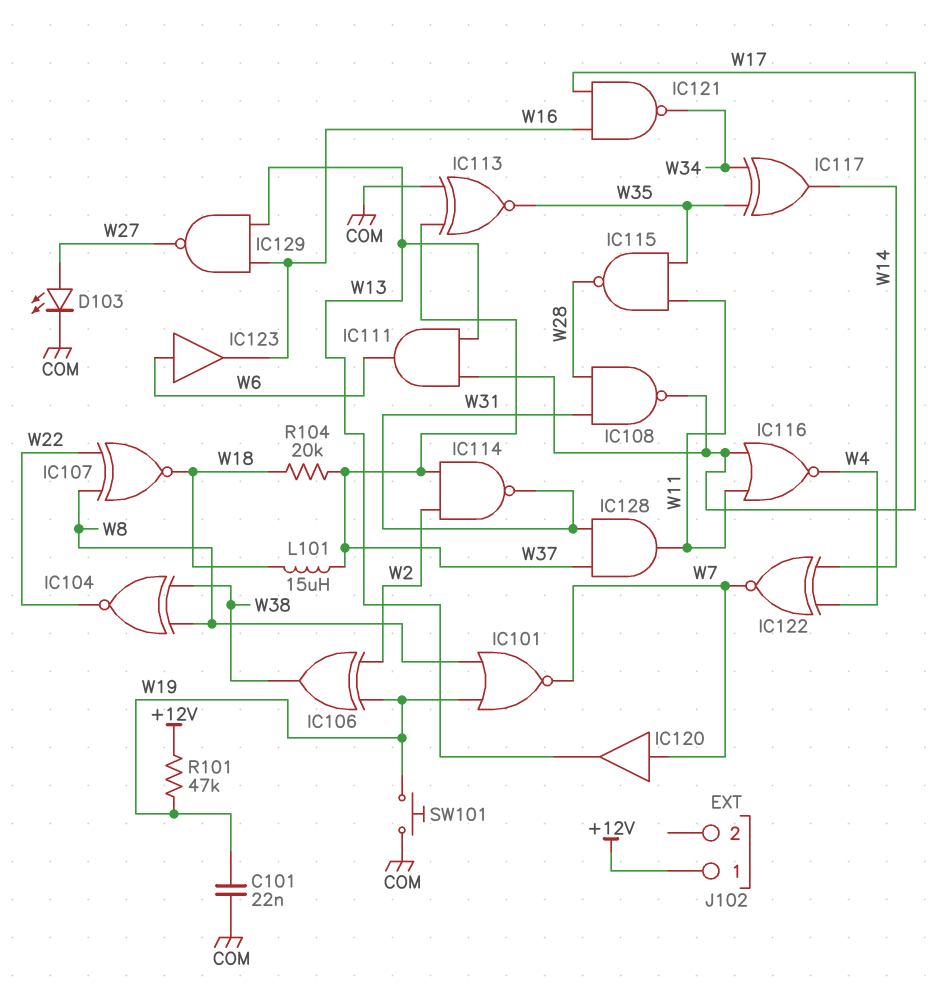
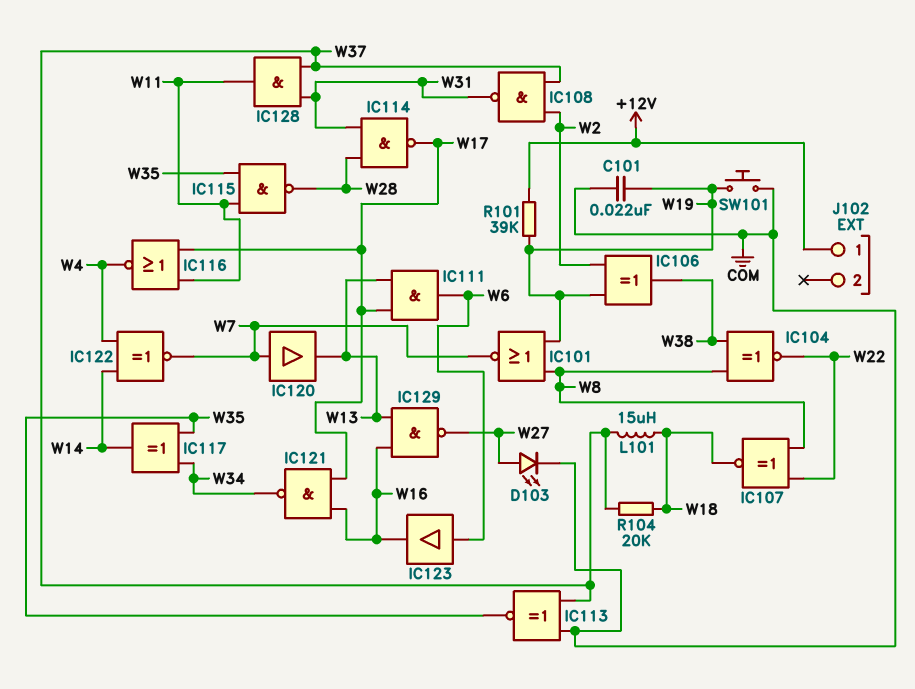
IC108: NAND (in W28, in W31, out W17) -> NAND (in W2, in W37, out W31)
IC114: NAND (in W2, in W37, out W31) -> NAND (in W28, in W31, out W17)
R101: 47k (+12V, W19) -> 39k (+12V, W19)

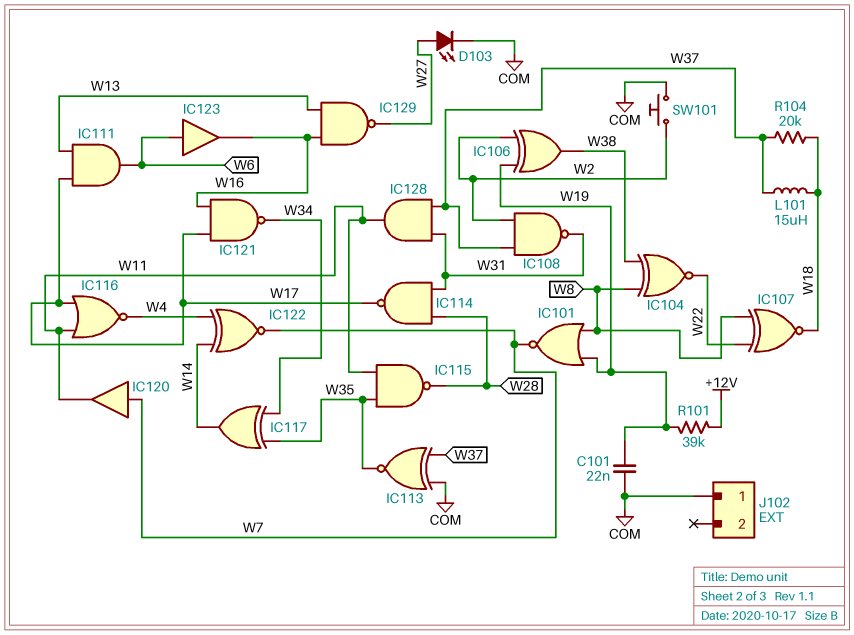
IC120: buffer (in W7, out W13) -> buffer (in W7, out W11)
J102 pin 1: +12V -> COM
SW101: button (COM, W19) -> button (COM, W2)

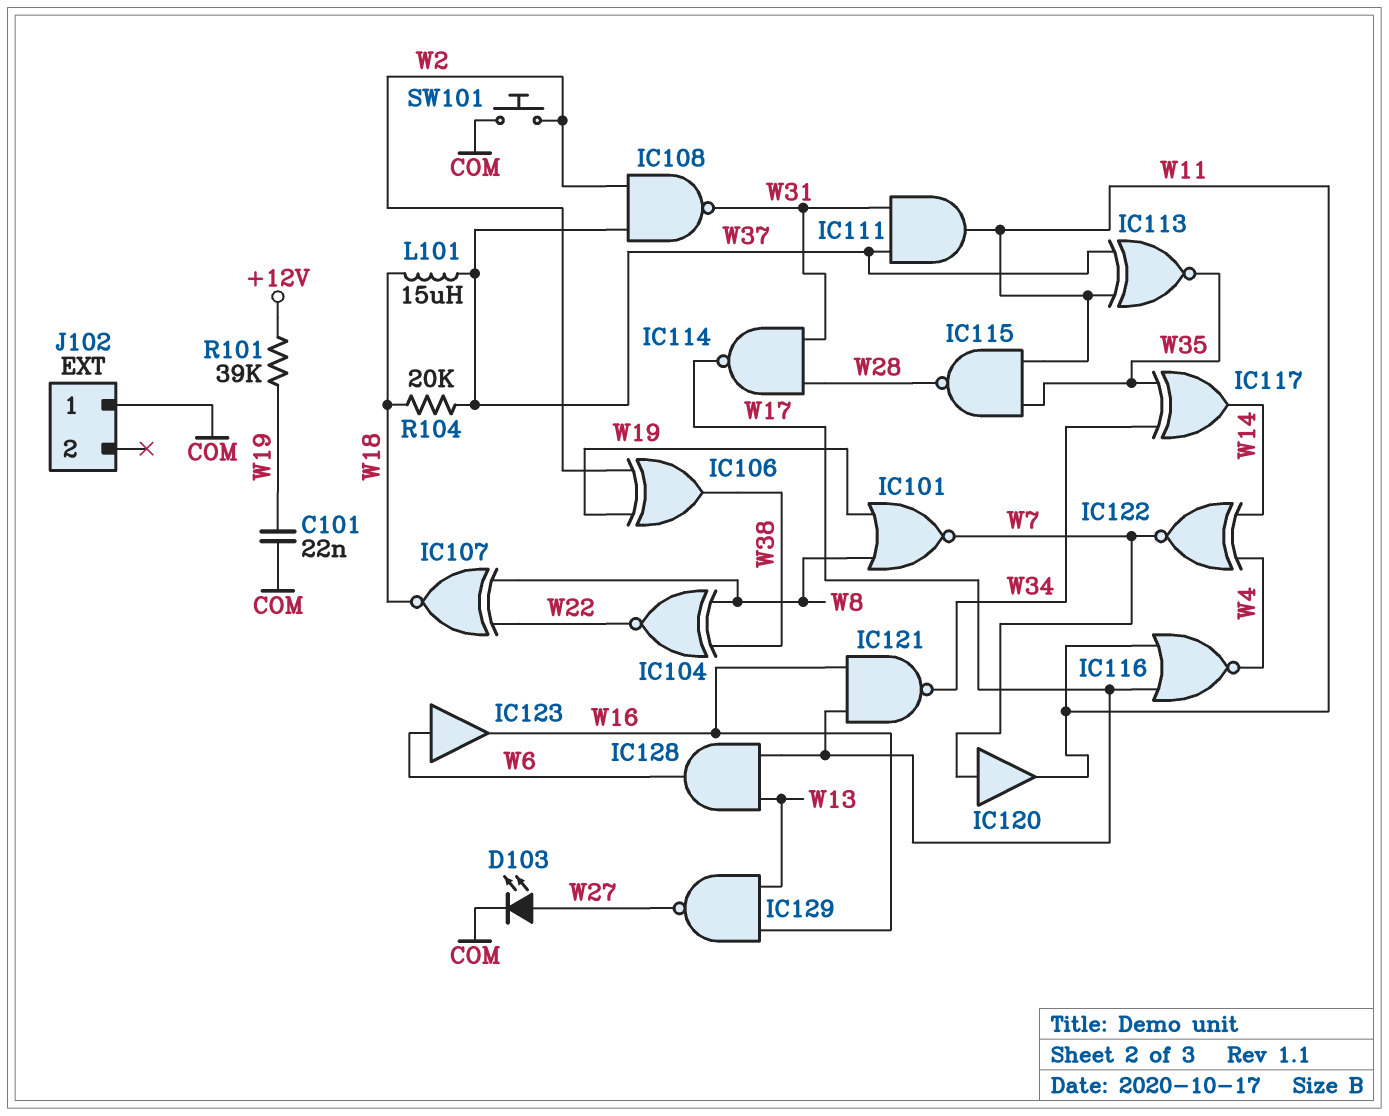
IC111: AND (in W13, in W17, out W6) -> AND (in W31, in W37, out W11)
IC113: XNOR (in COM, in W37, out W35) -> XNOR (in W11, in W37, out W35)
IC128: AND (in W31, in W37, out W11) -> AND (in W13, in W17, out W6)

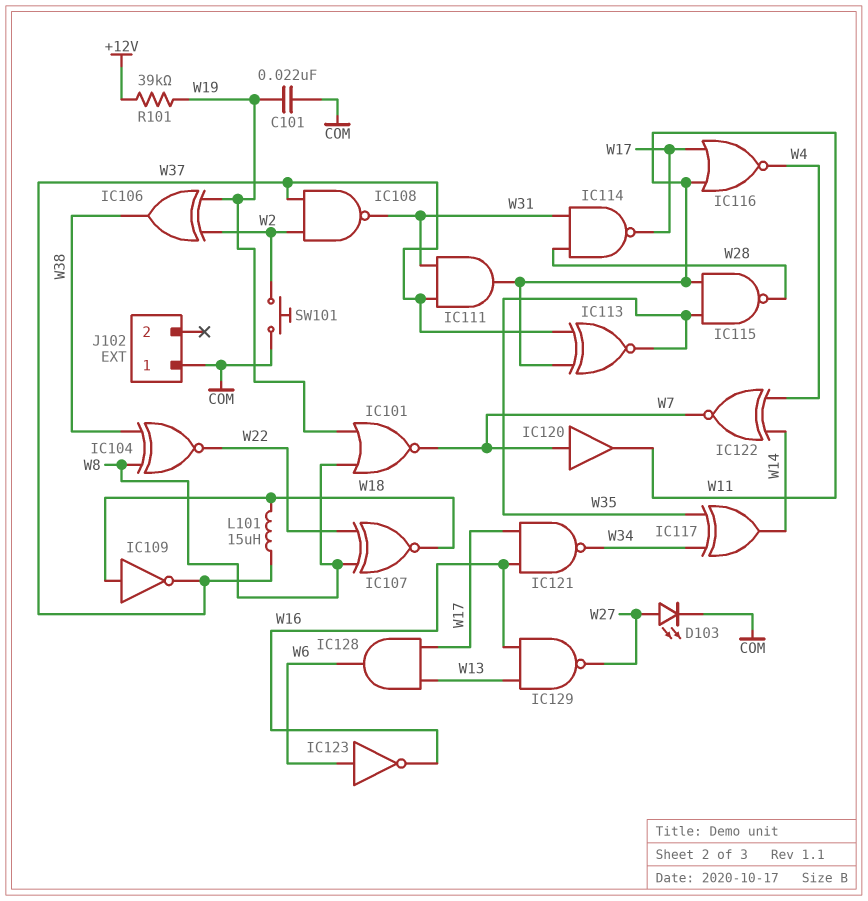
IC109: none -> NOT (in W18, out W37)
IC123: buffer (in W6, out W16) -> NOT (in W6, out W16)
R104: 20k (W18, W37) -> none

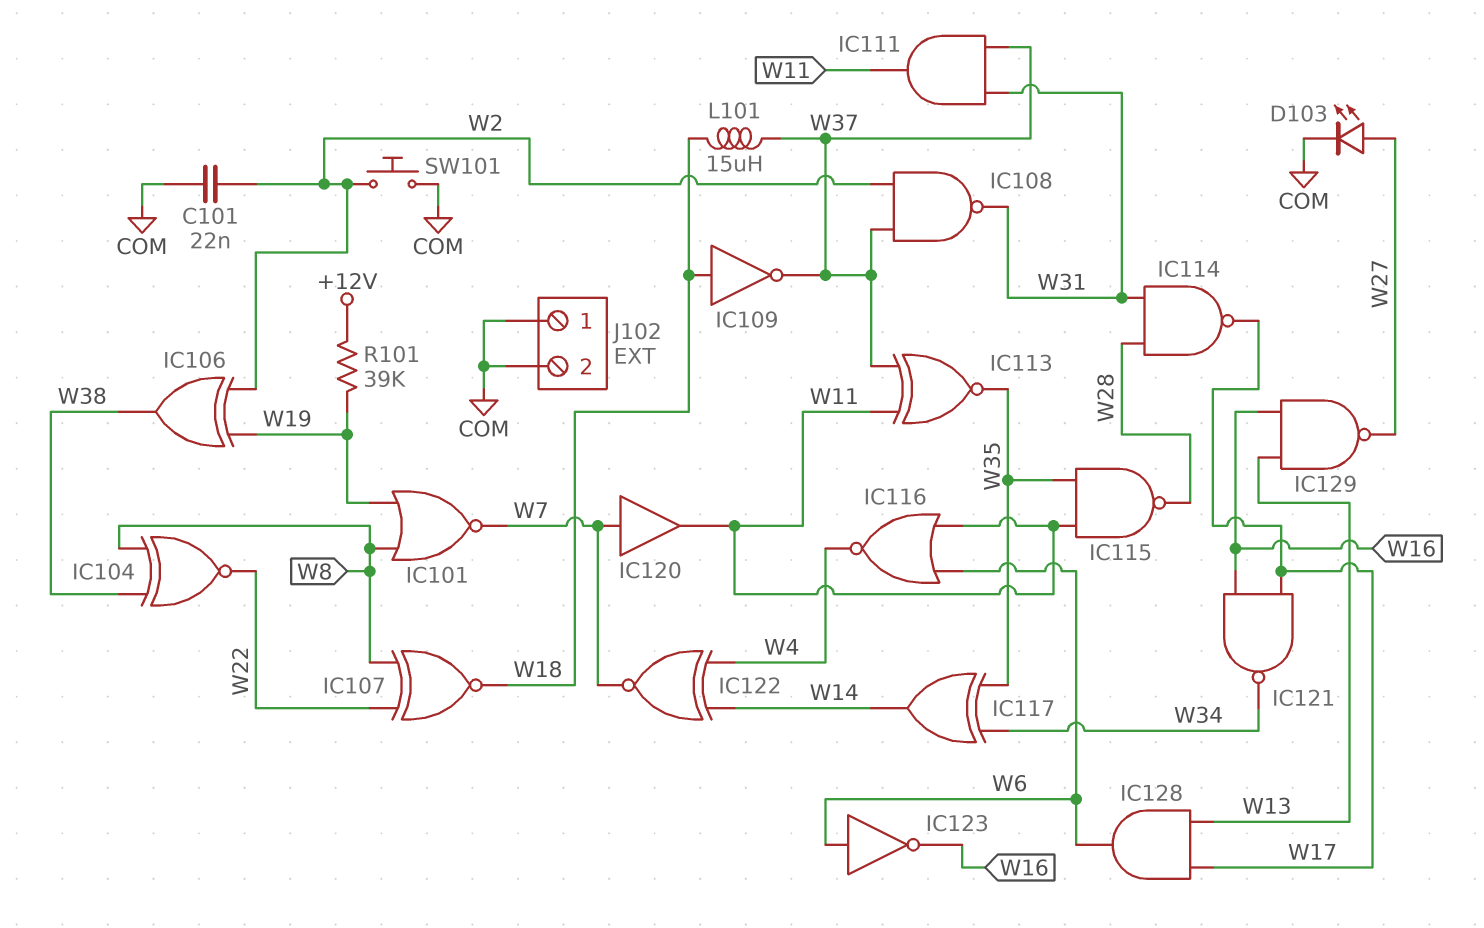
C101: 22nF (COM, W19) -> 22nF (COM, W2)
IC116: NOR (in W11, in W17, out W4) -> NOR (in W6, in W11, out W4)
J102 pin 2: none -> COM

